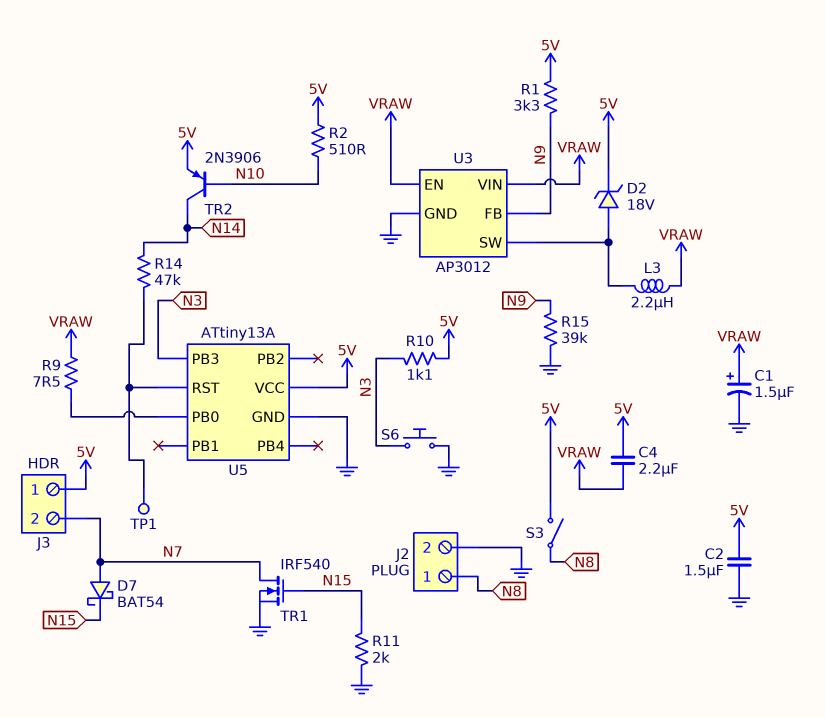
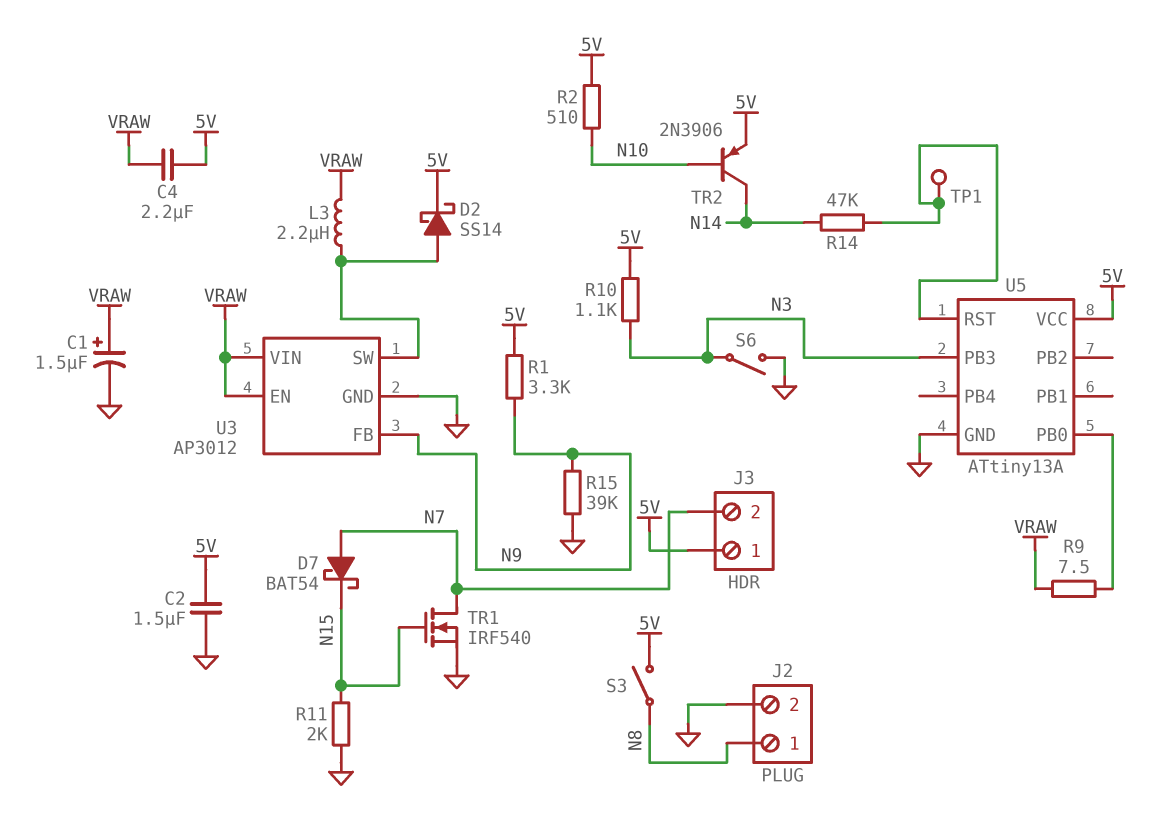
D2: zener 18V (A U3/SW, K 5V) -> schottky SS14 (A U3/SW, K 5V)
S6: button (GND, N3) -> switch (GND, N3)

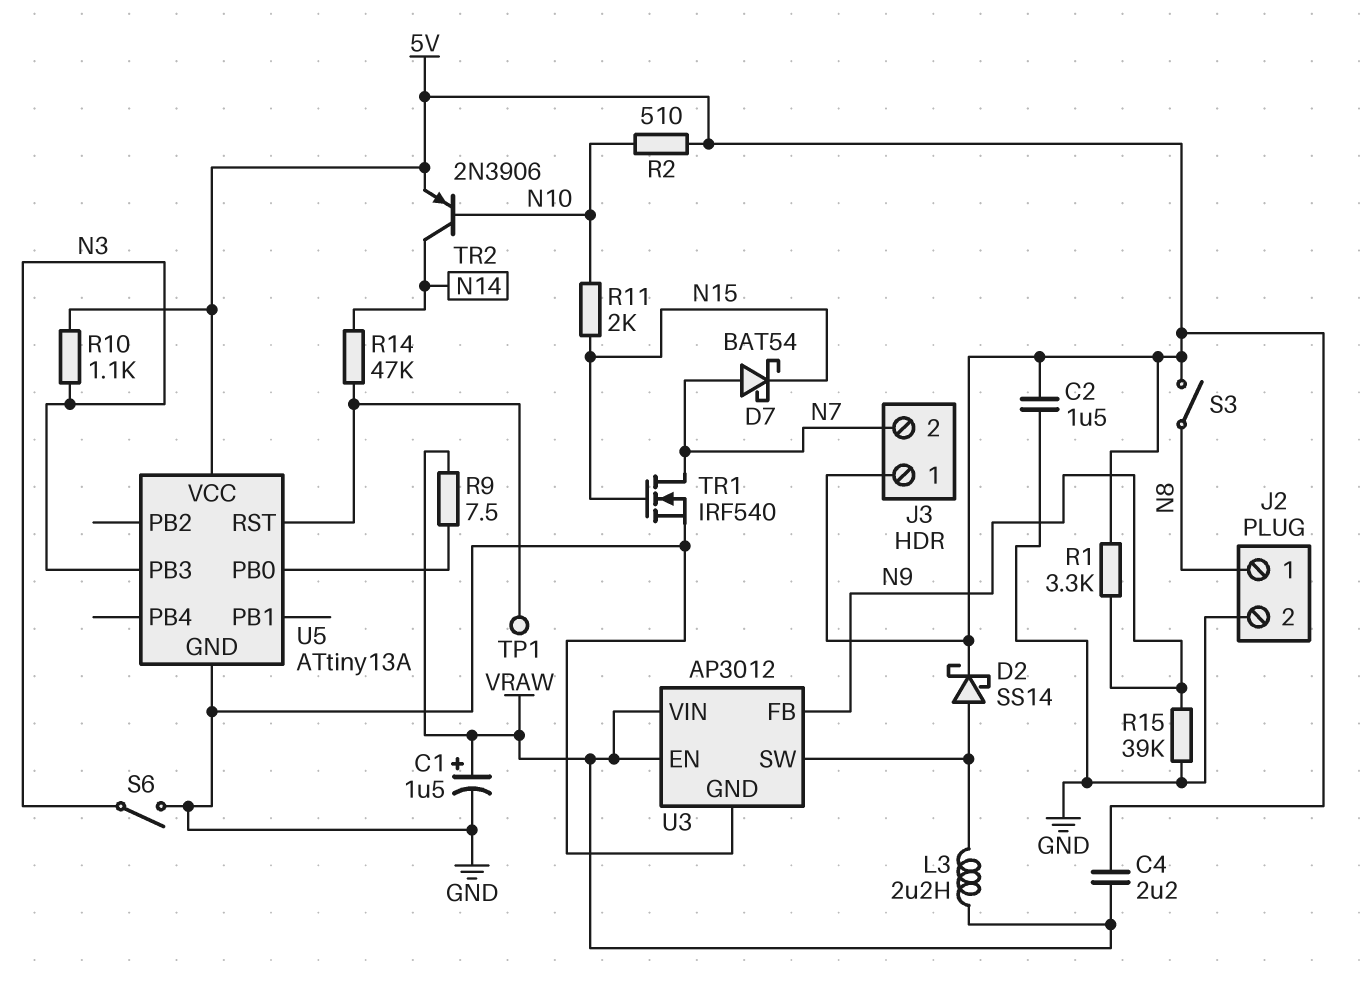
R11: 2k (GND, N15) -> 2k (N10, N15)

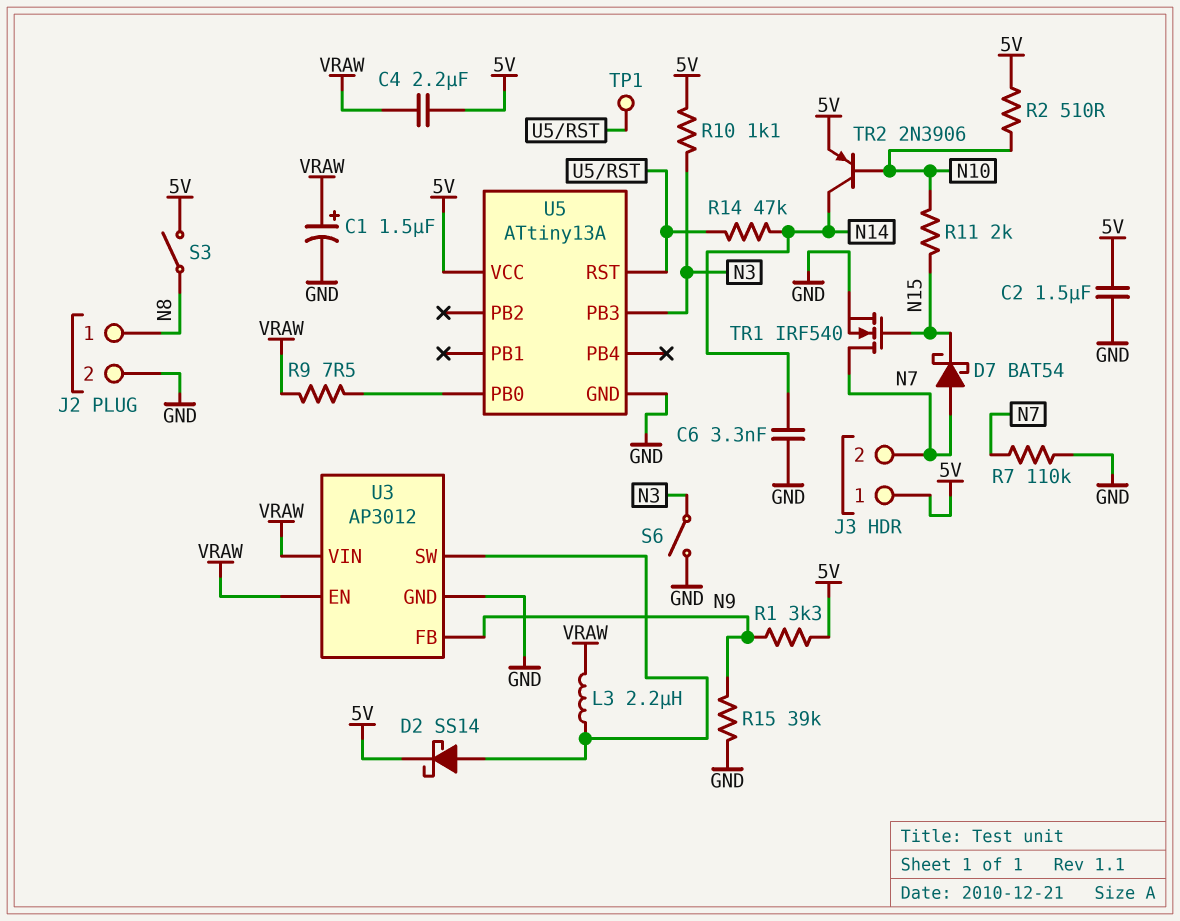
C6: none -> 3.3nF (GND, N14)
R7: none -> 110k (GND, N7)

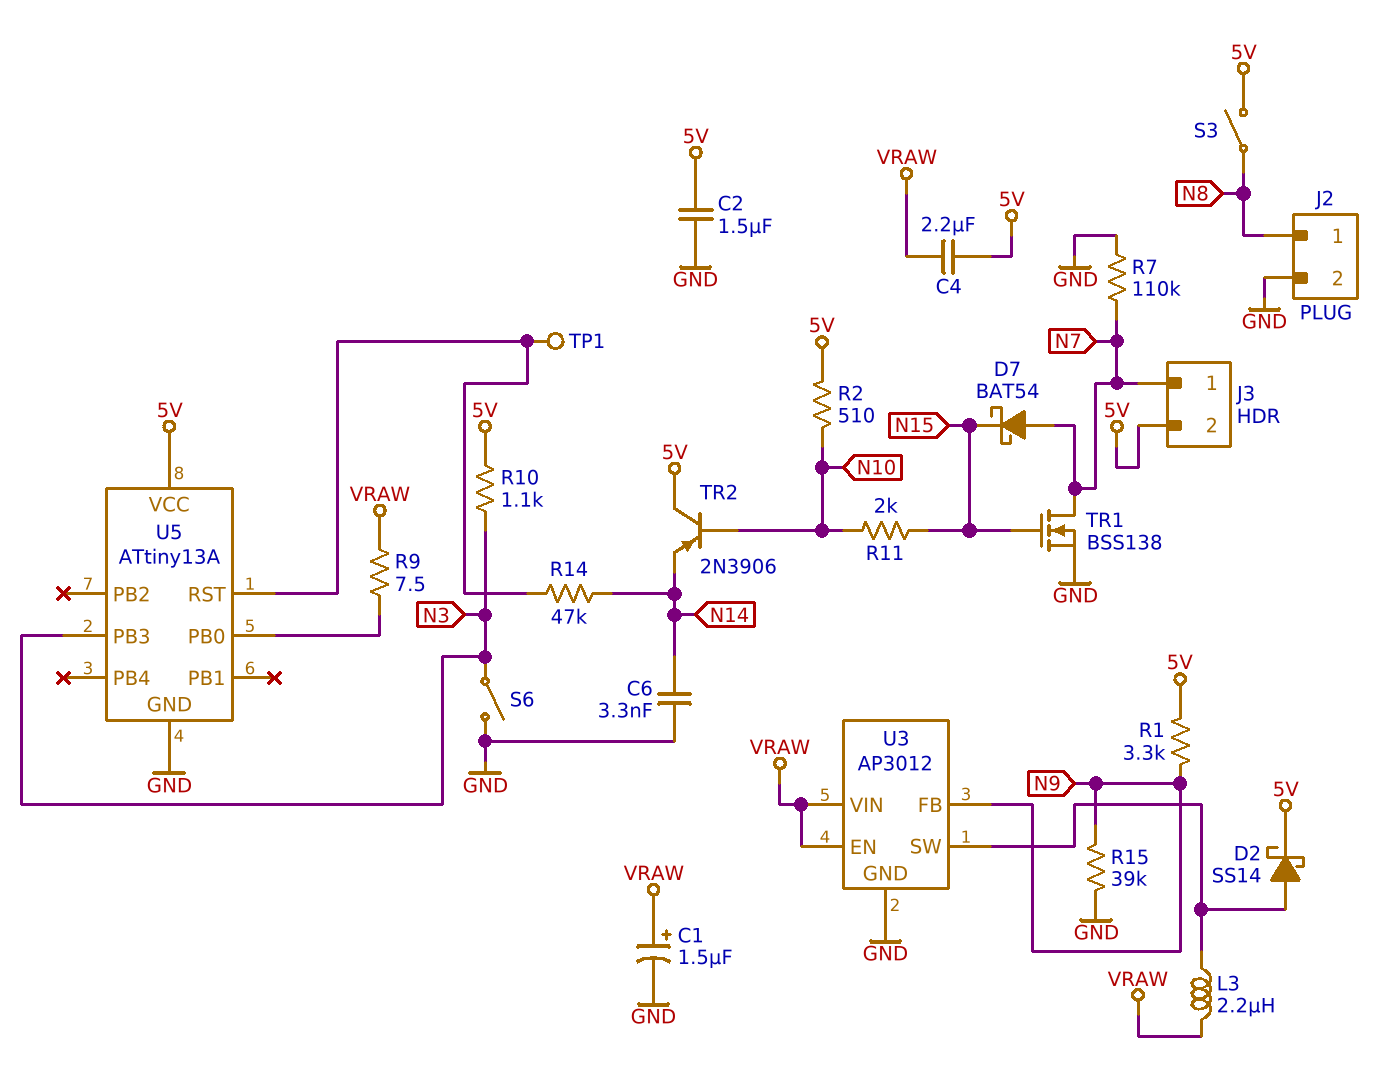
J3 pin 1: 5V -> N7
J3 pin 2: N7 -> 5V
TR1: NMOS IRF540 (G N15, D N7, S GND) -> NMOS BSS138 (G N15, D N7, S GND)
TR2: PNP 2N3906 (B N10, C N14, E 5V) -> PNP 2N3906 (B N10, C 5V, E N14)

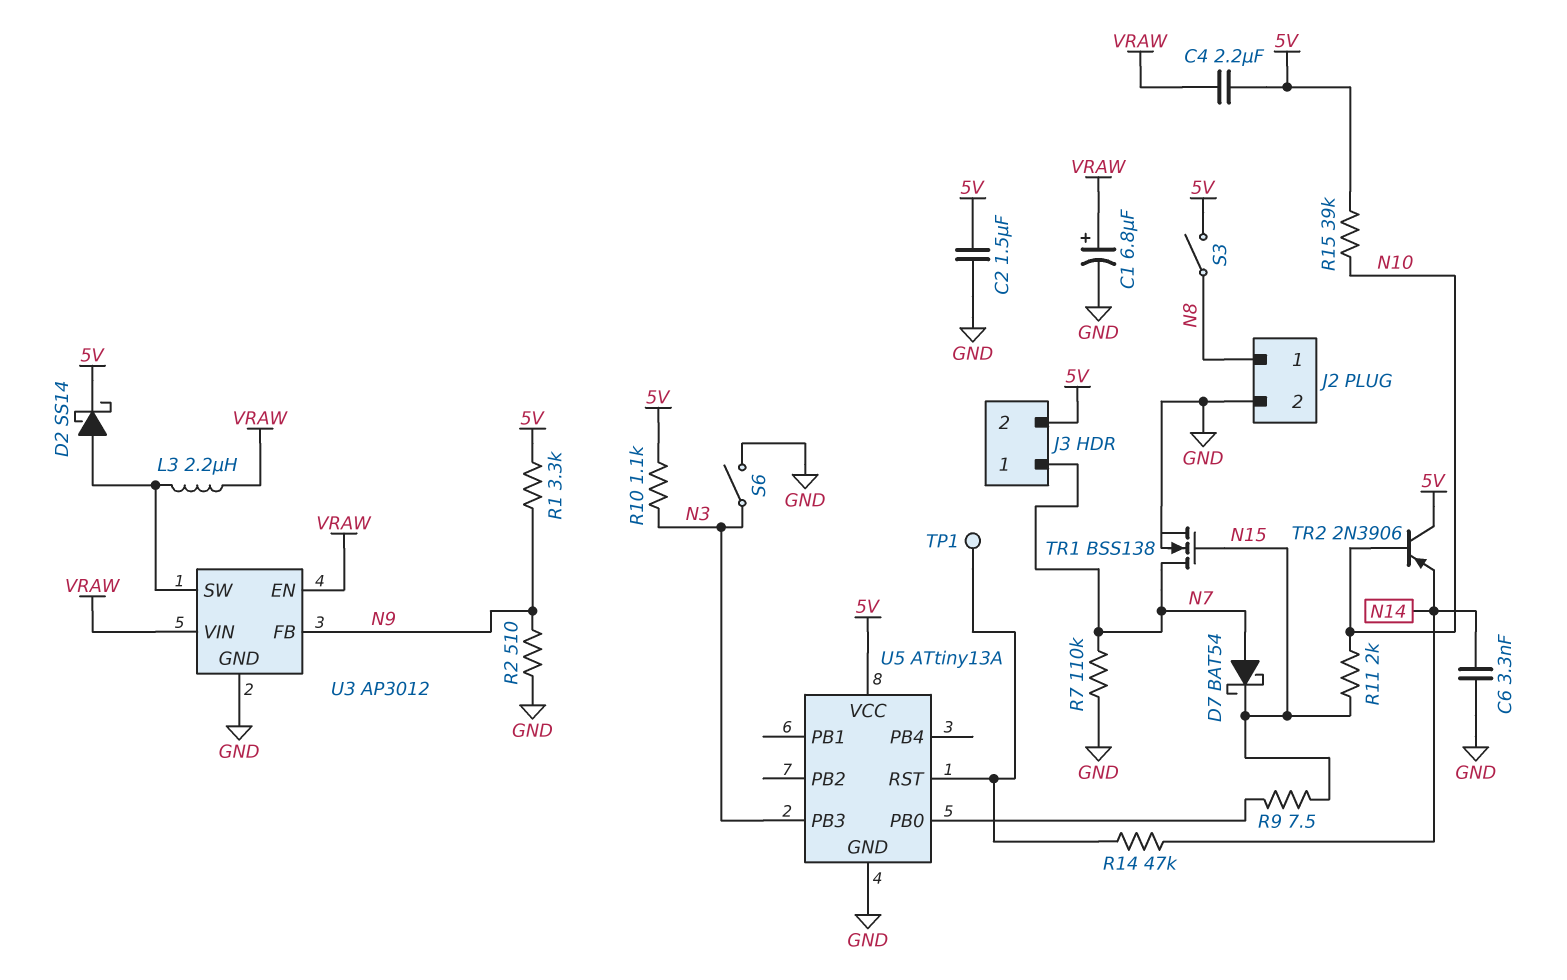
C1: 1.5uF (plus VRAW, minus GND) -> 6.8uF (plus VRAW, minus GND)
R2: 510 (5V, N10) -> 510 (GND, N9)
R9: 7.5 (U5/PB0, VRAW) -> 7.5 (N15, U5/PB0)
R15: 39k (GND, N9) -> 39k (5V, N10)

